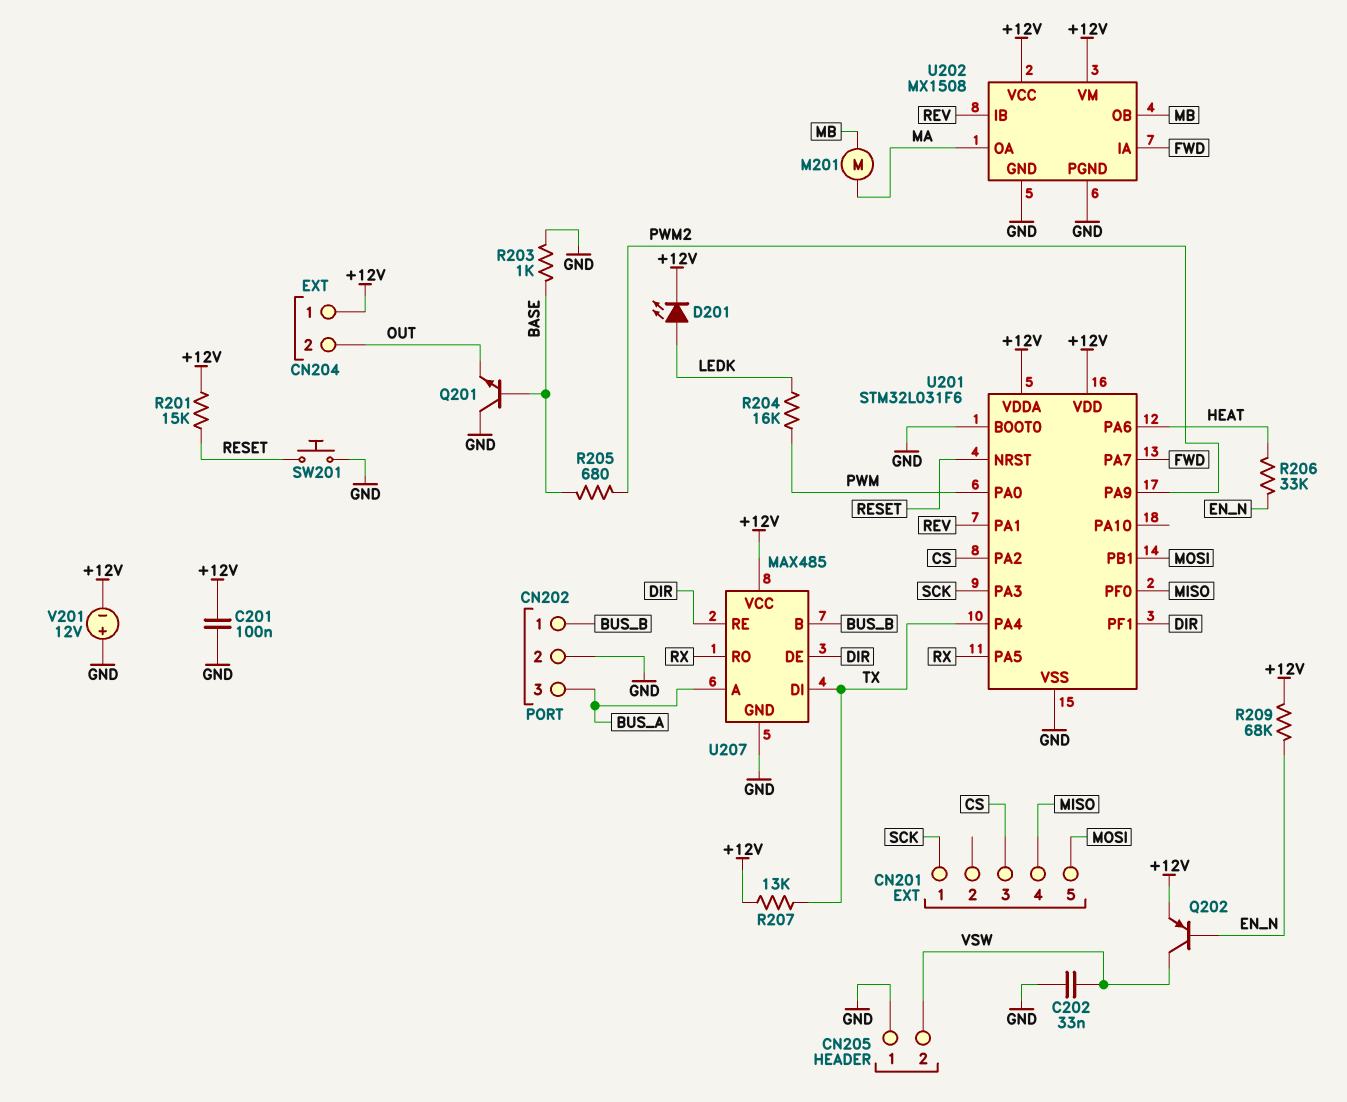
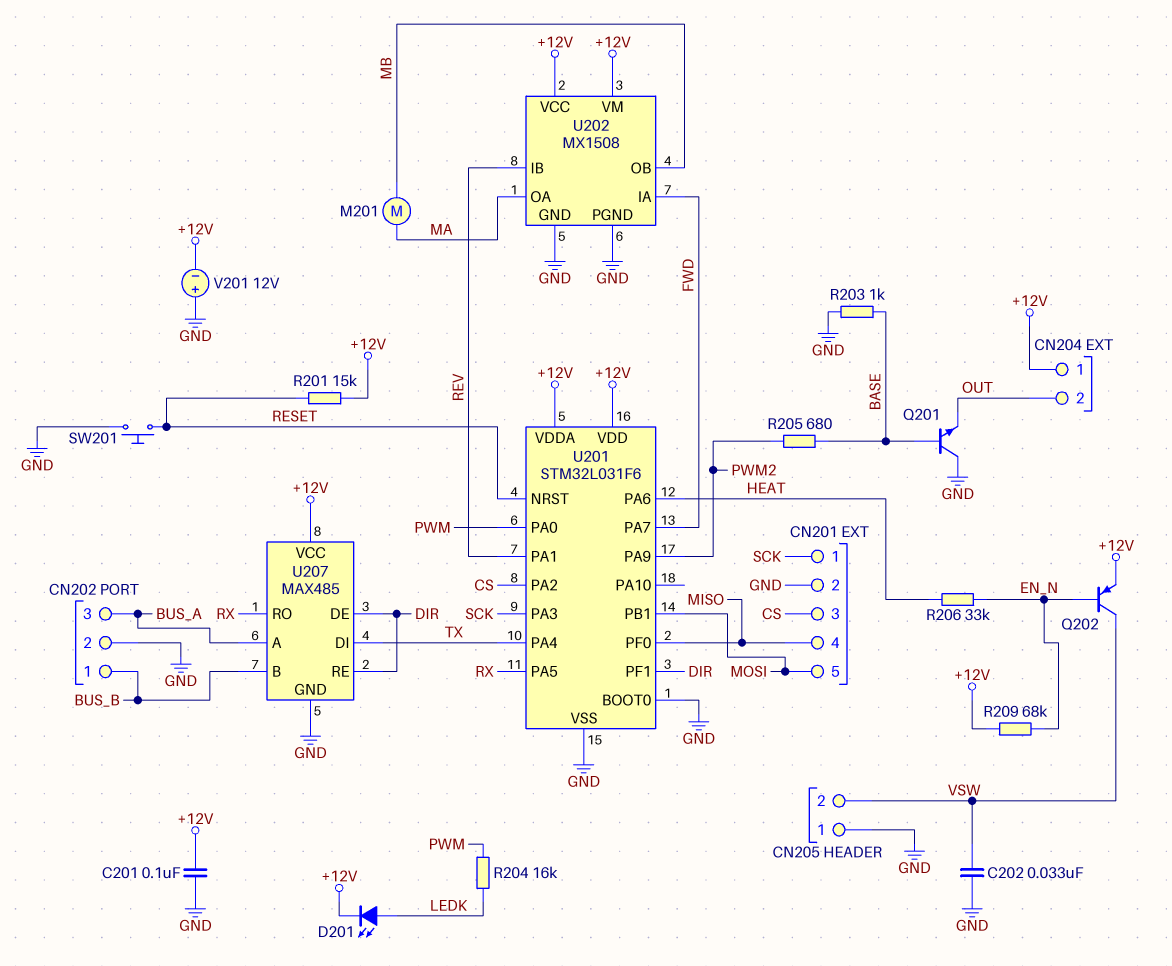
CN201 pin 2: none -> GND
R207: 13k (+12V, TX) -> none

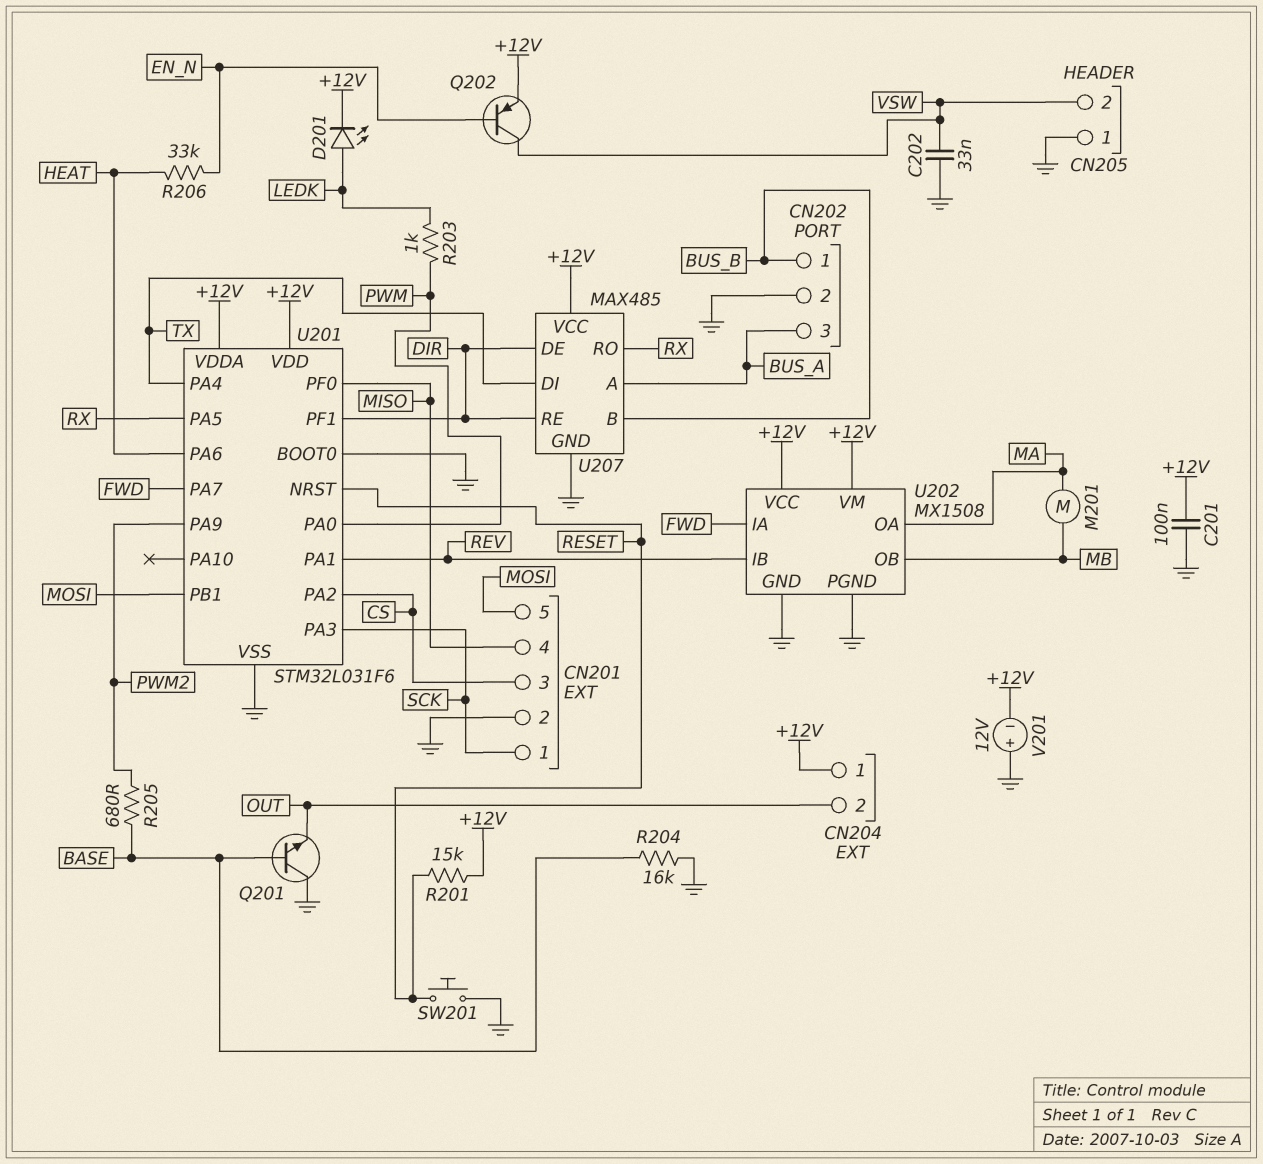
R203: 1k (BASE, GND) -> 1k (LEDK, PWM)
R204: 16k (LEDK, PWM) -> 16k (BASE, GND)
R209: 68k (+12V, EN_N) -> none

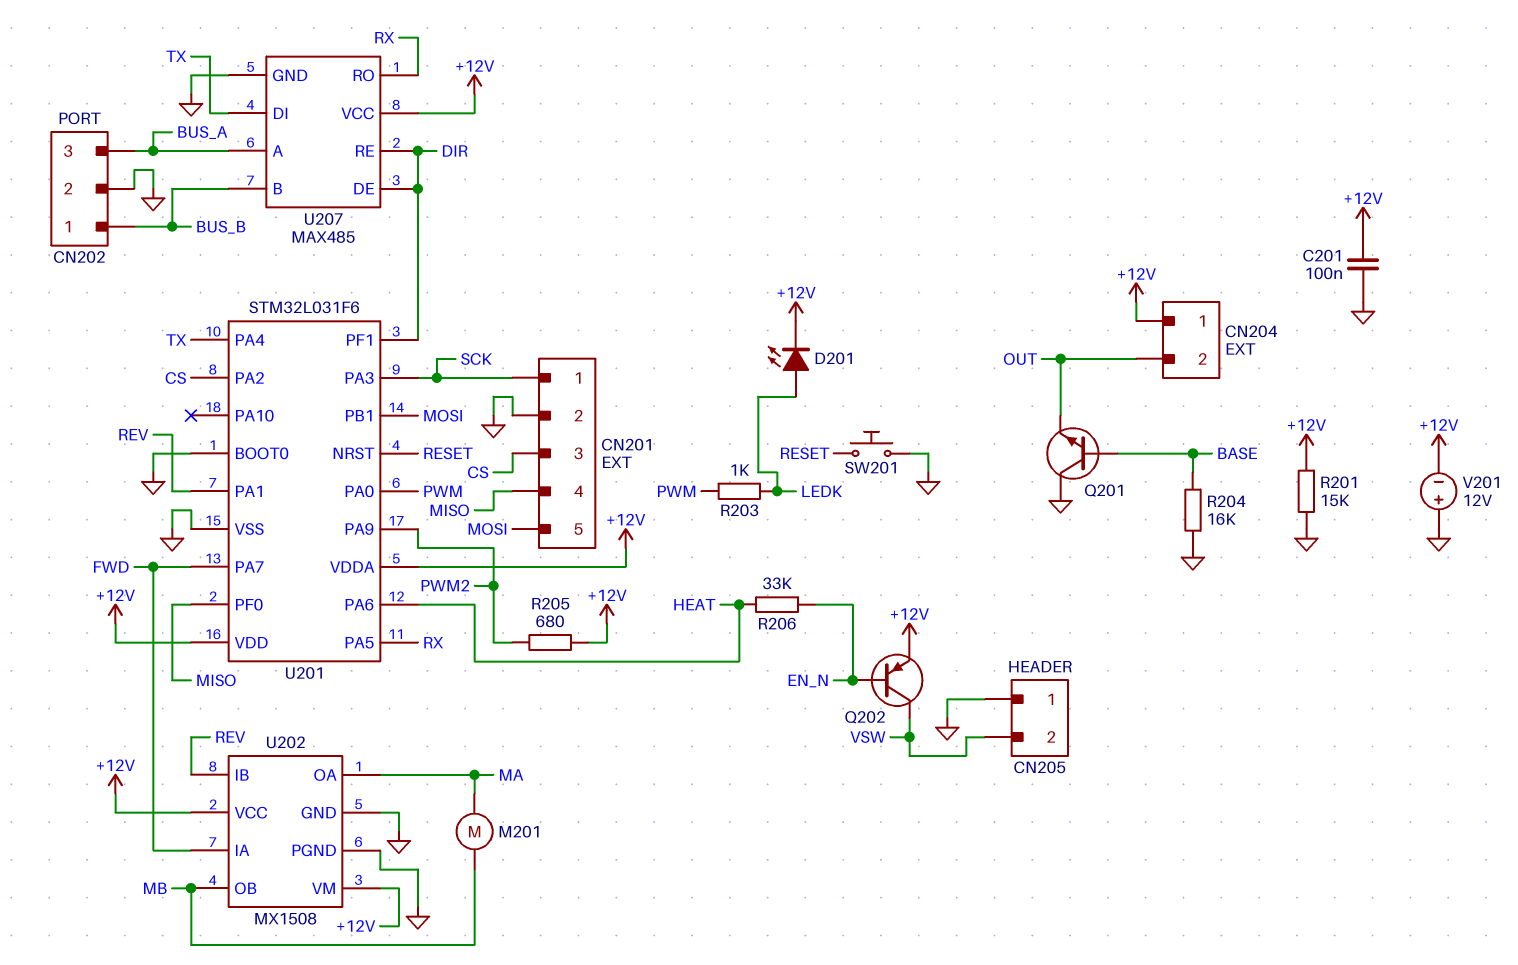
C202: 33nF (GND, VSW) -> none
R201: 15k (+12V, RESET) -> 15k (+12V, GND)
R205: 680 (BASE, PWM2) -> 680 (+12V, PWM2)

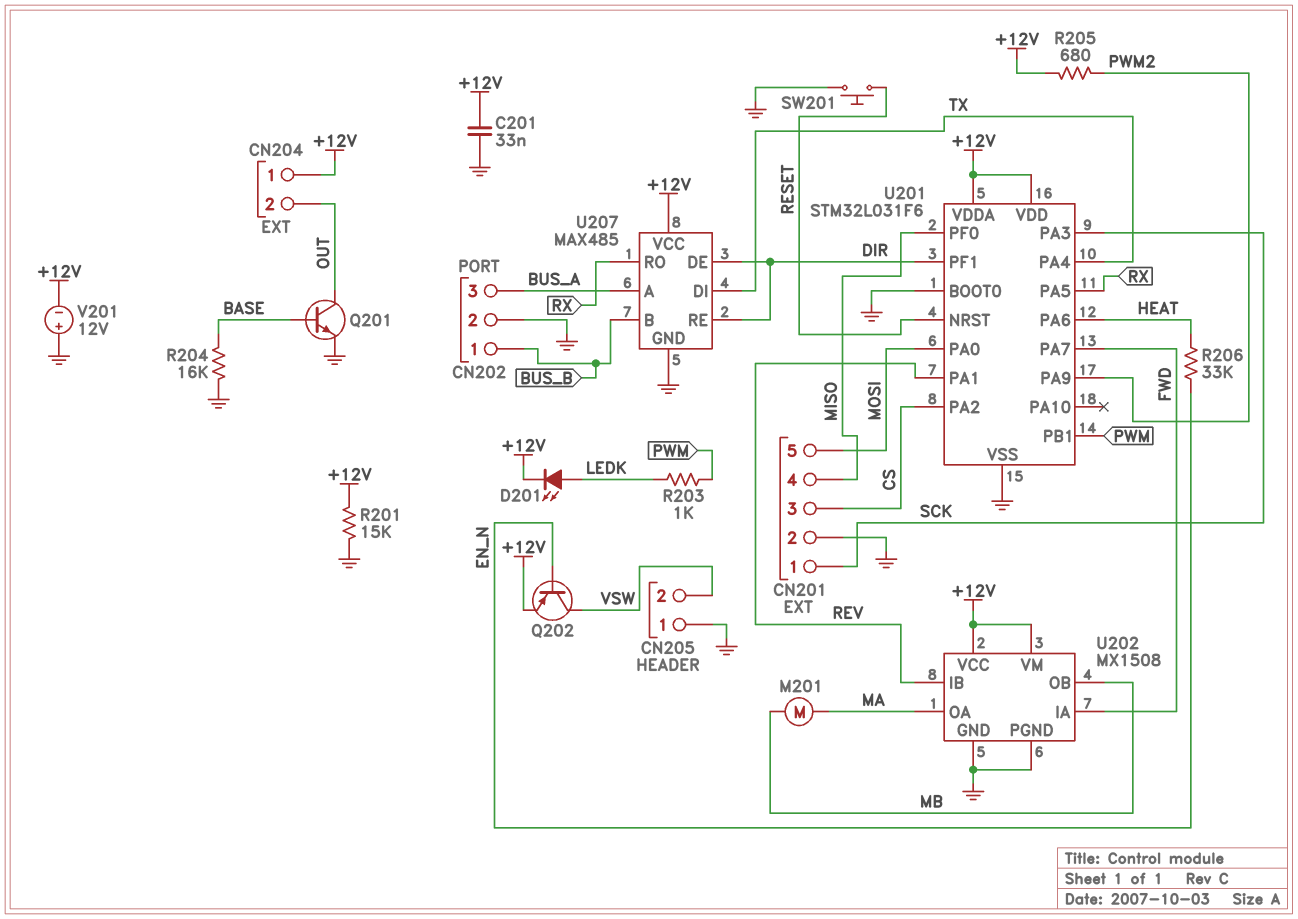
C201: 100nF (+12V, GND) -> 33nF (+12V, GND)
Q201: NPN (B BASE, C GND, E OUT) -> NPN (B BASE, C OUT, E GND)
U201 pin PA0: PWM -> MOSI
U201 pin PB1: MOSI -> PWM

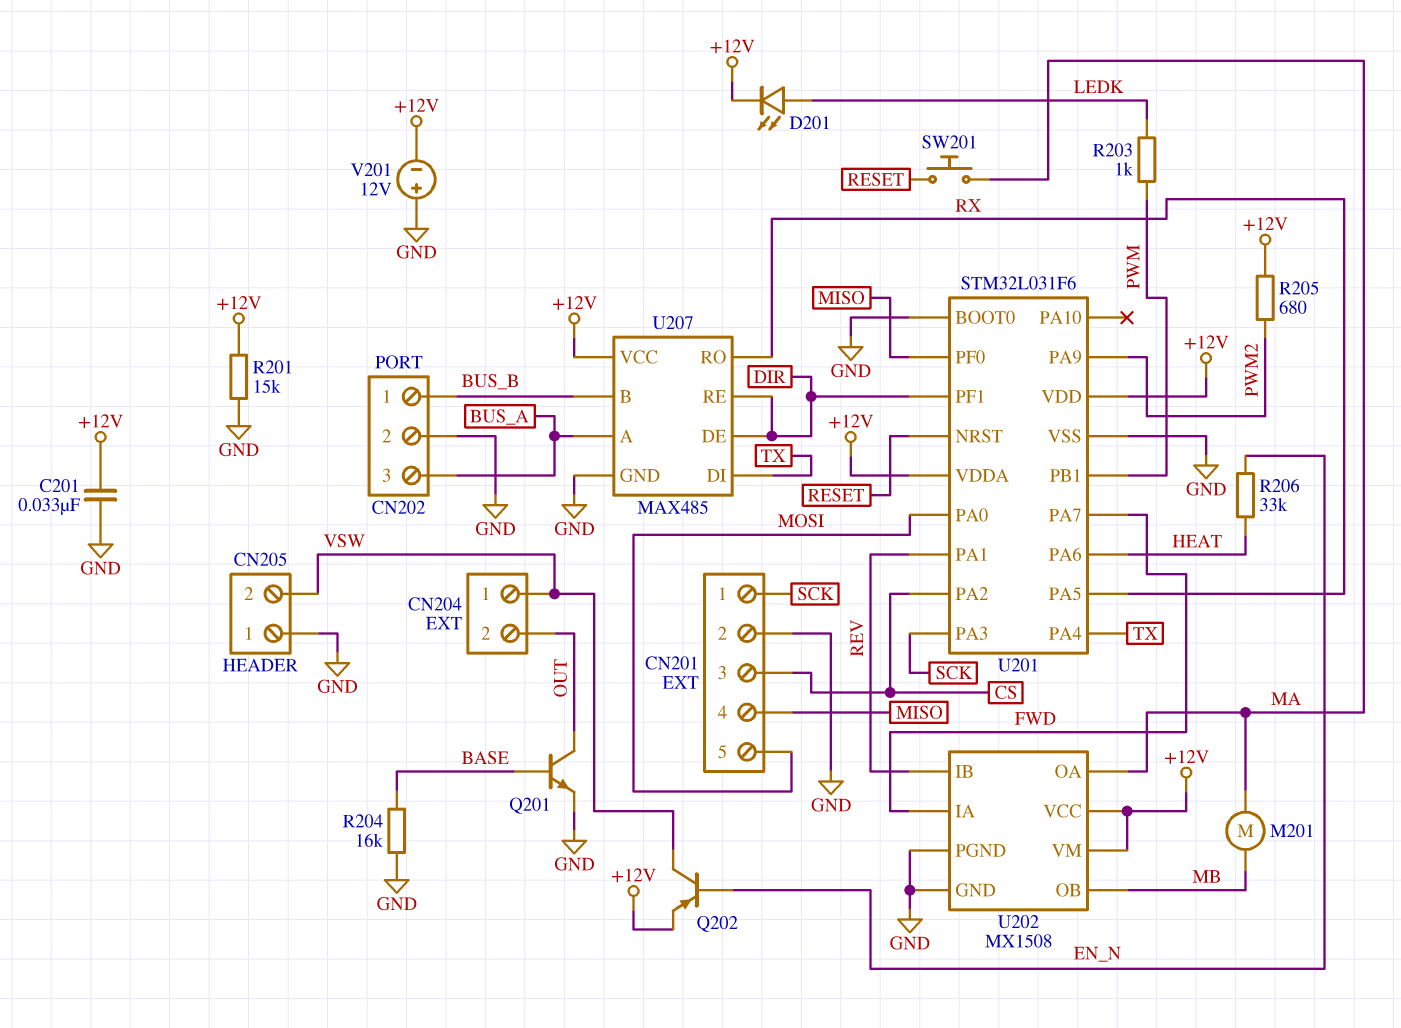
CN204 pin 1: +12V -> VSW
SW201: button (GND, RESET) -> button (MA, RESET)

